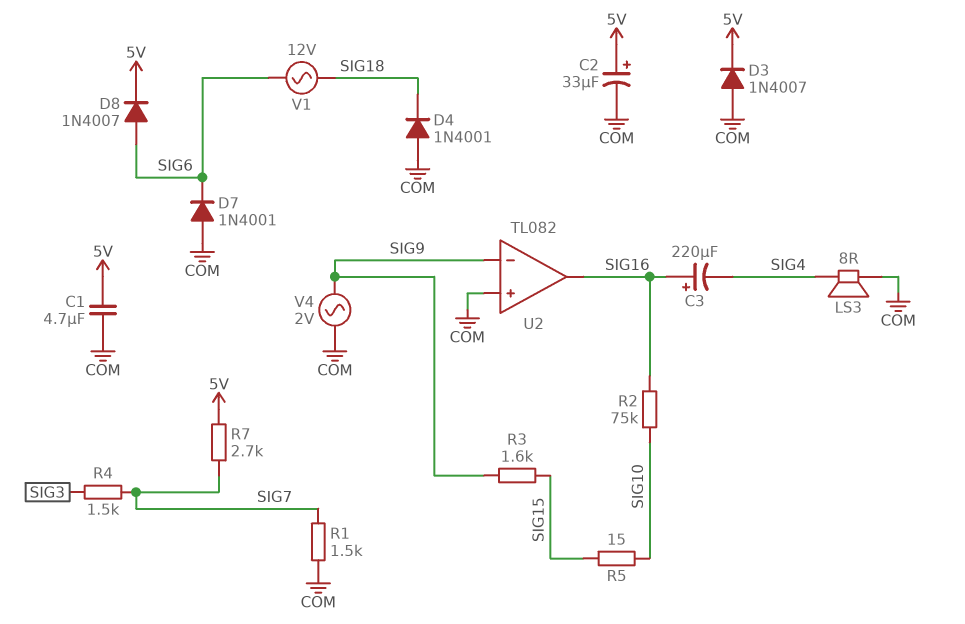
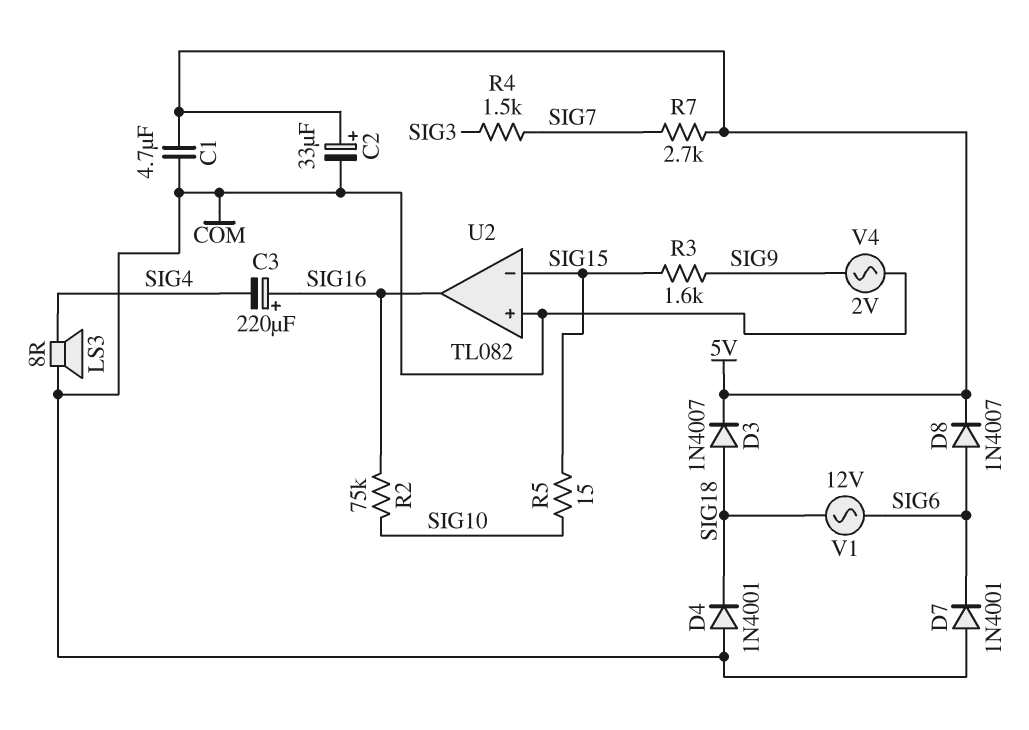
D3: diode 1N4007 (A COM, K 5V) -> diode 1N4007 (A SIG18, K 5V)
R1: 1.5k (COM, SIG7) -> none
U2 pin in-: SIG9 -> SIG15

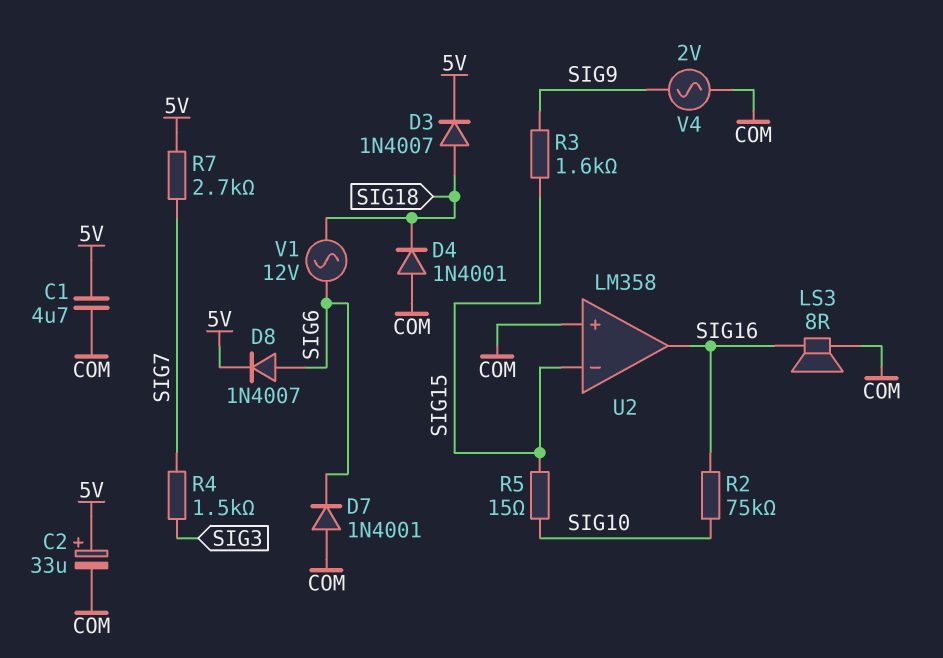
C3: 220uF (plus SIG16, minus SIG4) -> none
LS3: speaker 8R (COM, SIG4) -> speaker 8R (COM, SIG16)
U2: TL082 -> LM358

